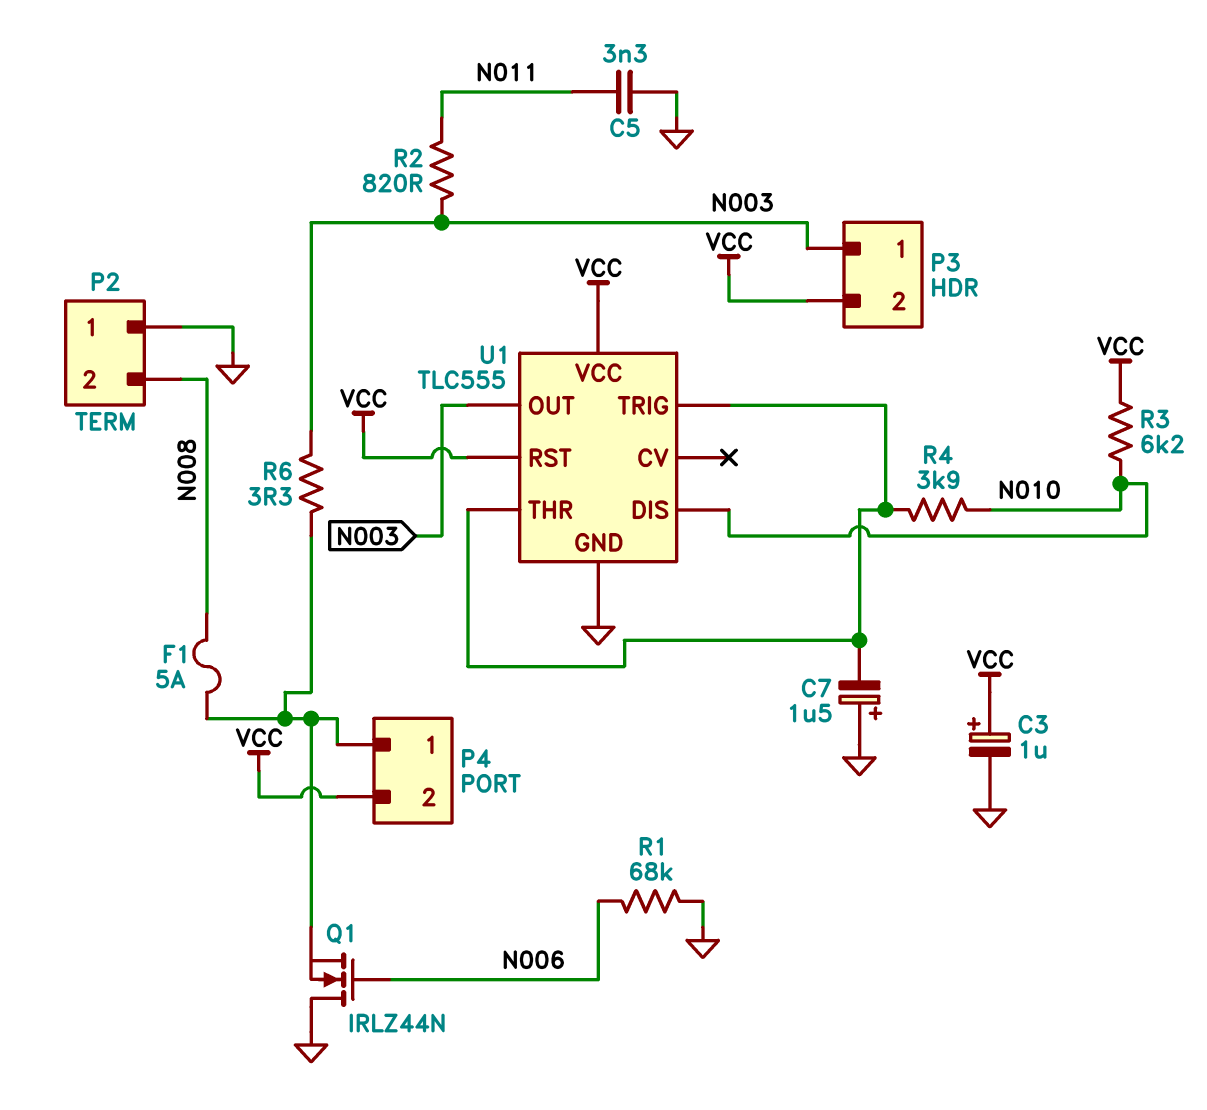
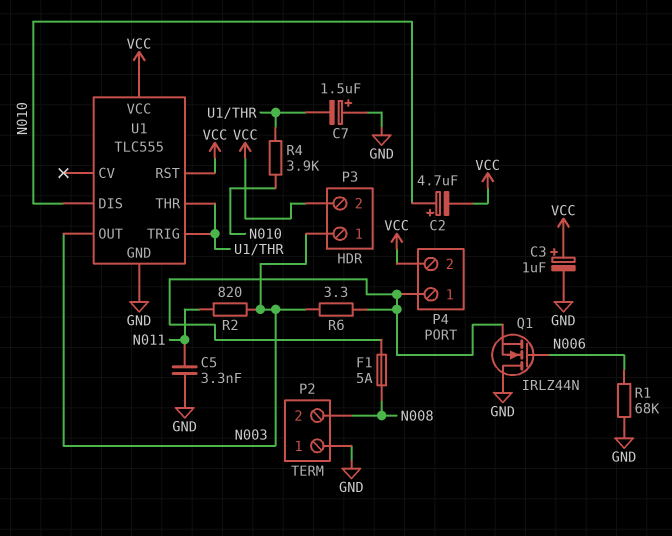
C2: none -> 4.7uF (plus N010, minus VCC)
R3: 6.2k (N010, VCC) -> none

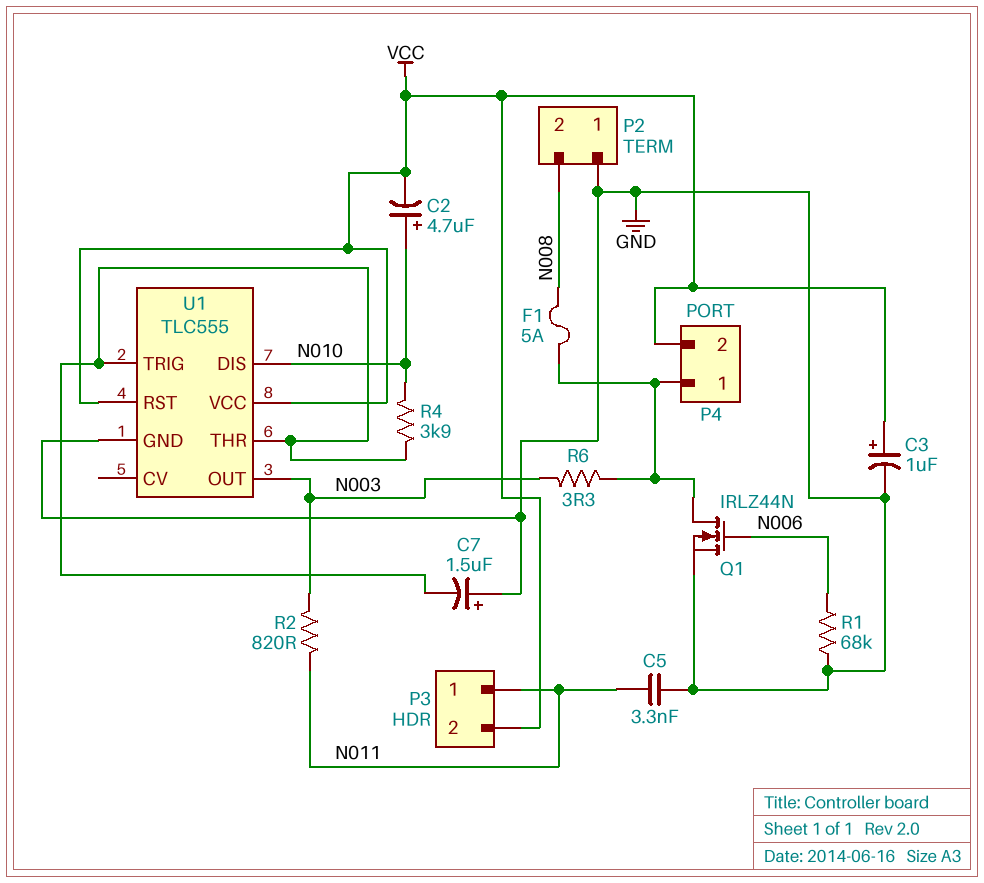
P3 pin 1: N003 -> N011
Q1: NMOS IRLZ44N (G N006, D GND, S P4/1) -> NMOS IRLZ44N (G N006, D P4/1, S GND)

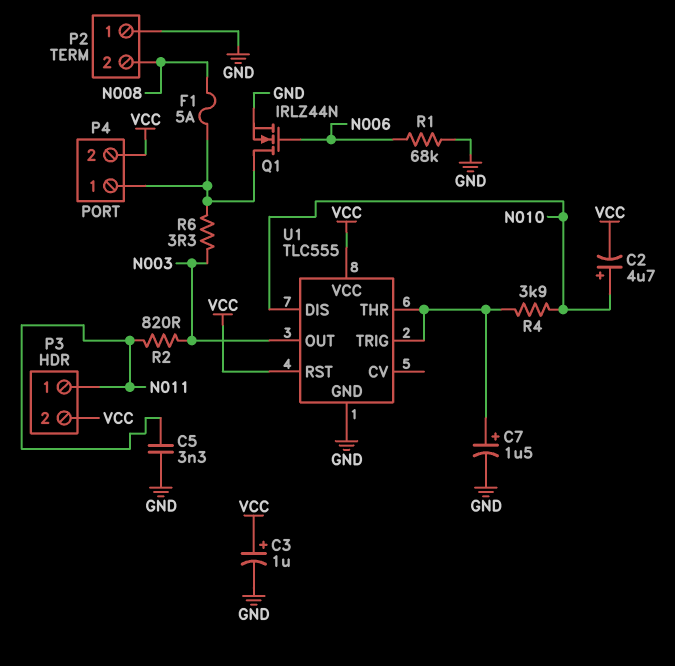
C7: 1.5uF (plus GND, minus U1/THR) -> 1.5uF (plus U1/THR, minus GND)

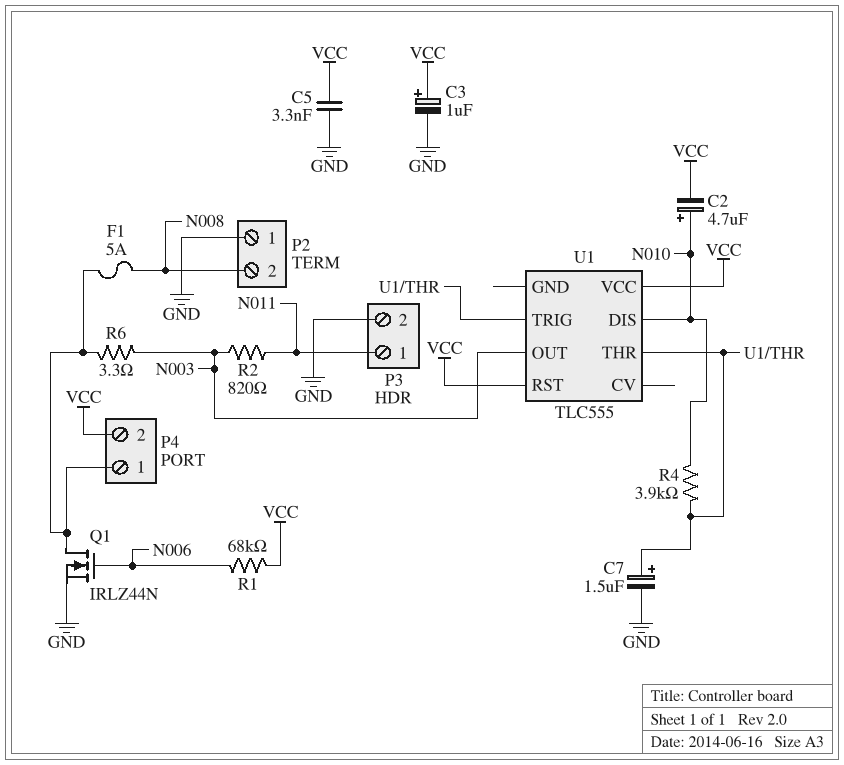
C5: 3.3nF (GND, N011) -> 3.3nF (GND, VCC)
P3 pin 2: VCC -> GND
R1: 68k (GND, N006) -> 68k (N006, VCC)
U1 pin GND: GND -> none

